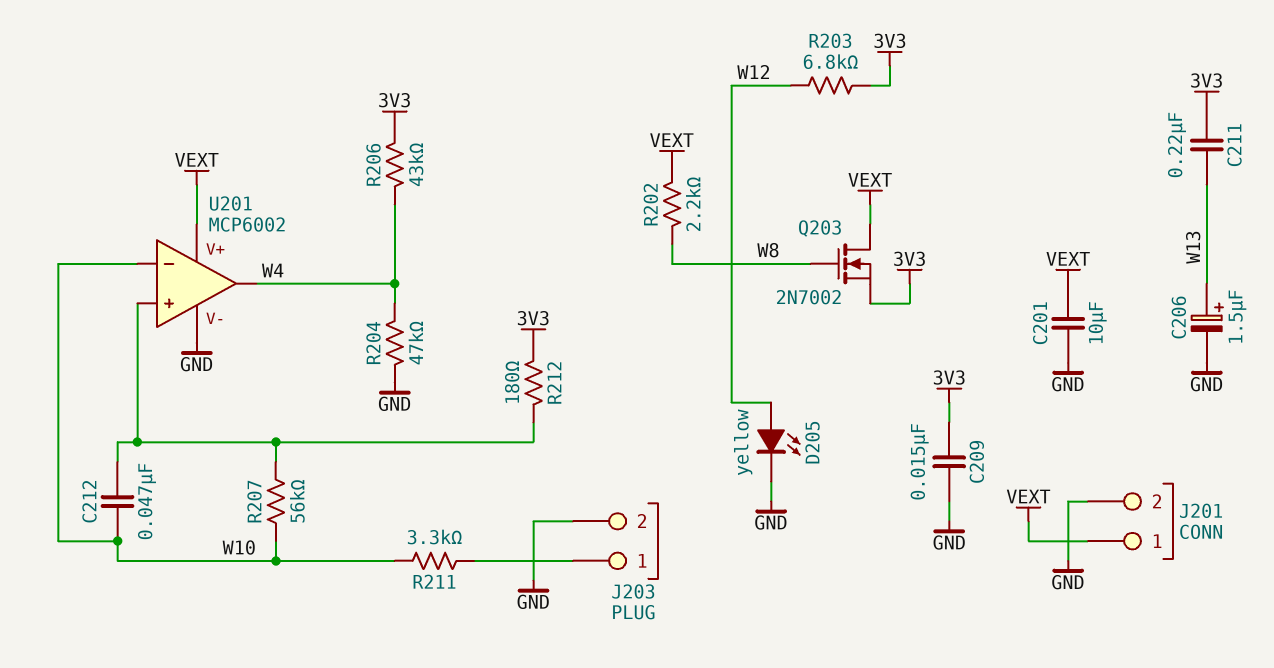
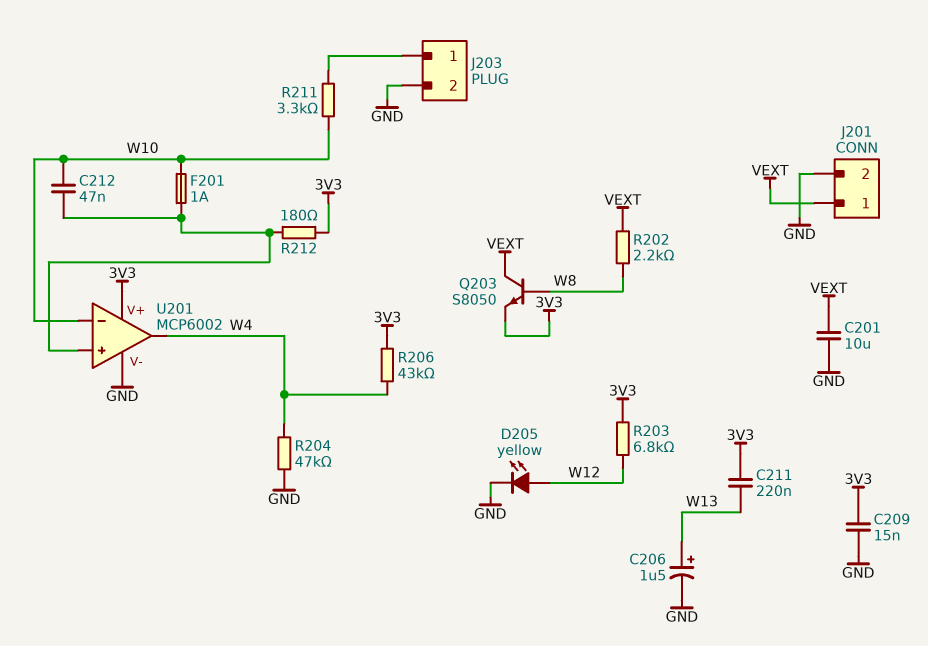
F201: none -> 1A (U201/in+, W10)
Q203: NMOS 2N7002 (G W8, D VEXT, S 3V3) -> NPN S8050 (B W8, C VEXT, E 3V3)
R207: 56k (U201/in+, W10) -> none
U201 pin V+: VEXT -> 3V3

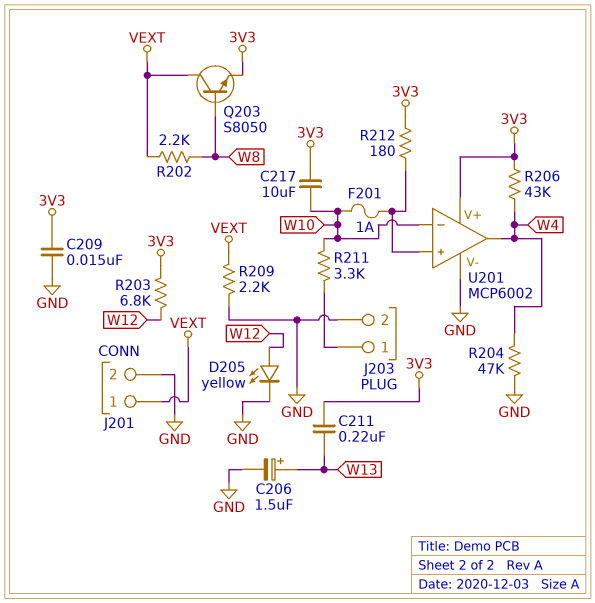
C201: 10uF (GND, VEXT) -> none
C212: 47nF (U201/in+, W10) -> none
C217: none -> 10uF (3V3, W10)
R209: none -> 2.2k (GND, VEXT)

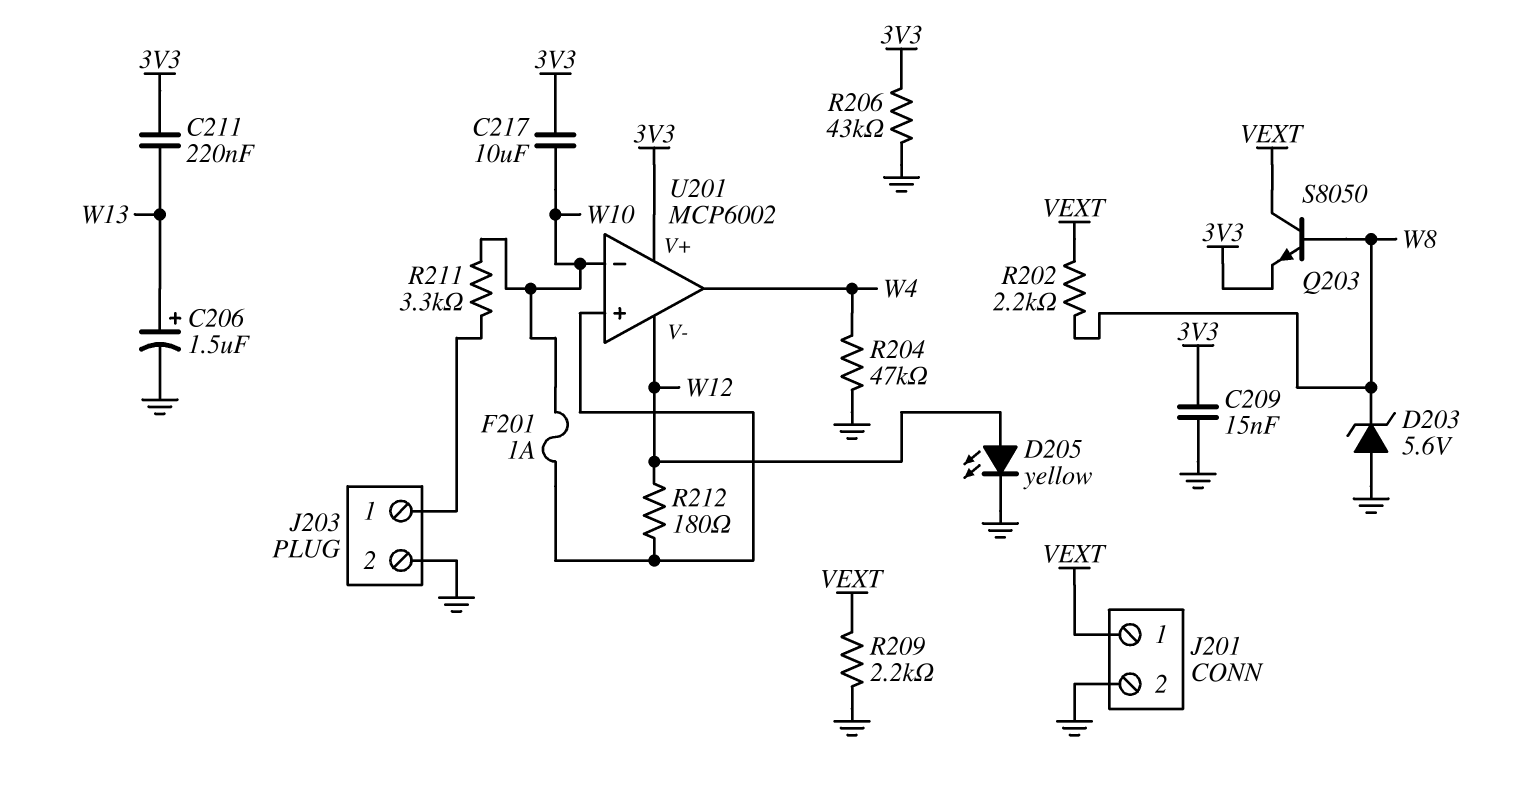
D203: none -> zener 5.6V (A GND, K W8)
R203: 6.8k (3V3, W12) -> none
R206: 43k (3V3, W4) -> 43k (3V3, GND)
R212: 180 (3V3, U201/in+) -> 180 (U201/in+, W12)
U201 pin V-: GND -> W12

